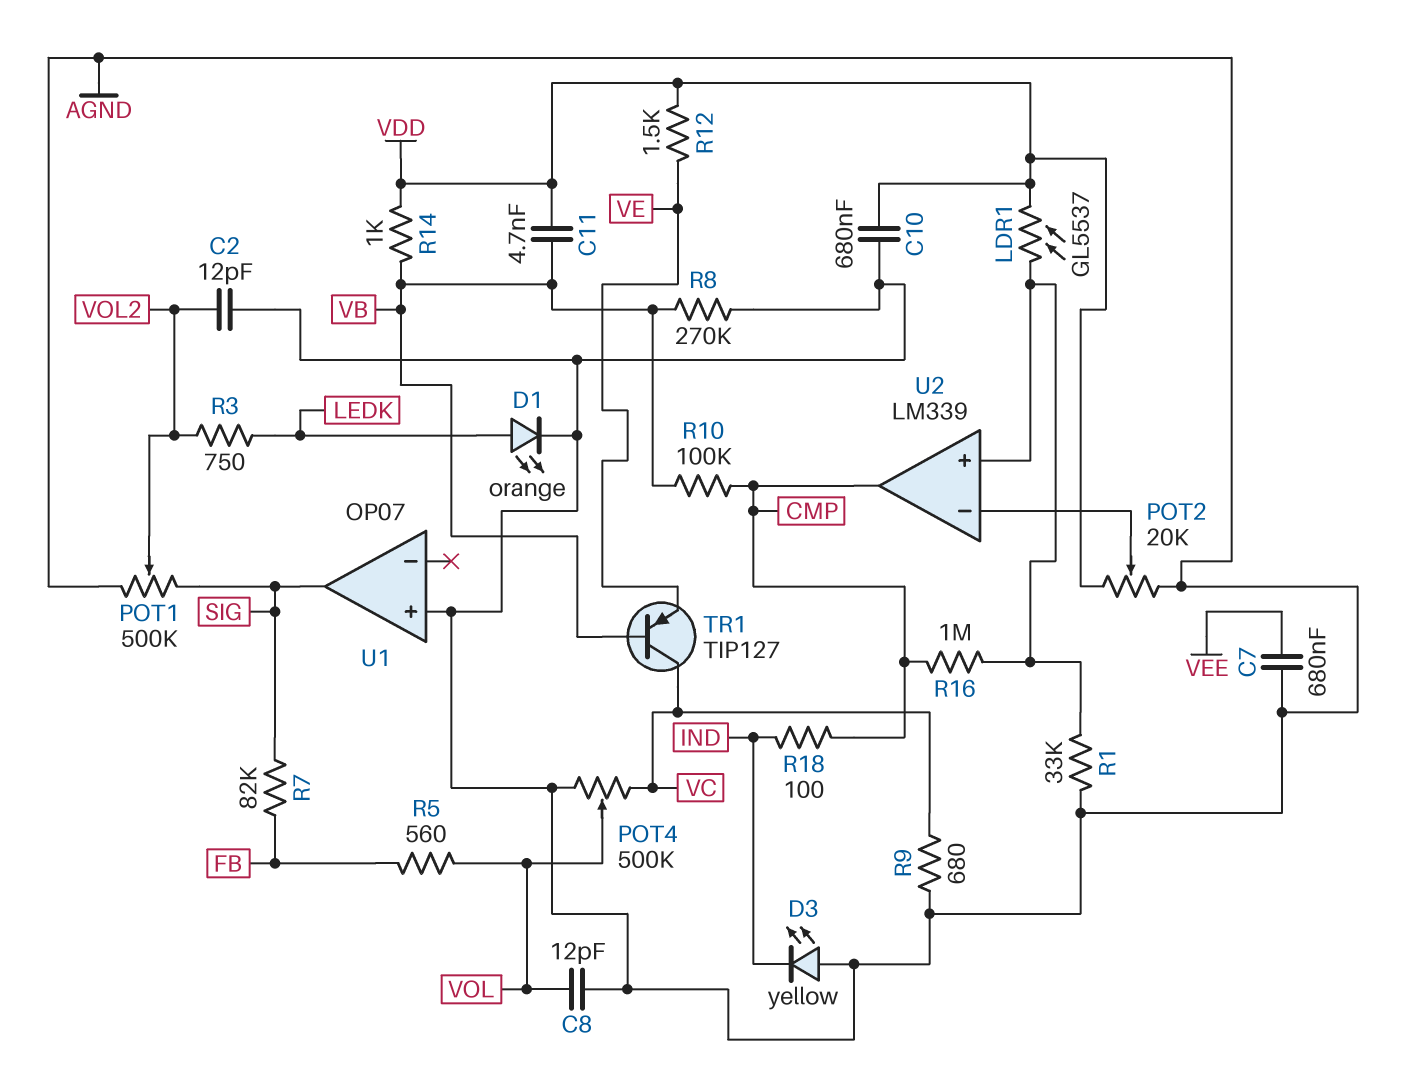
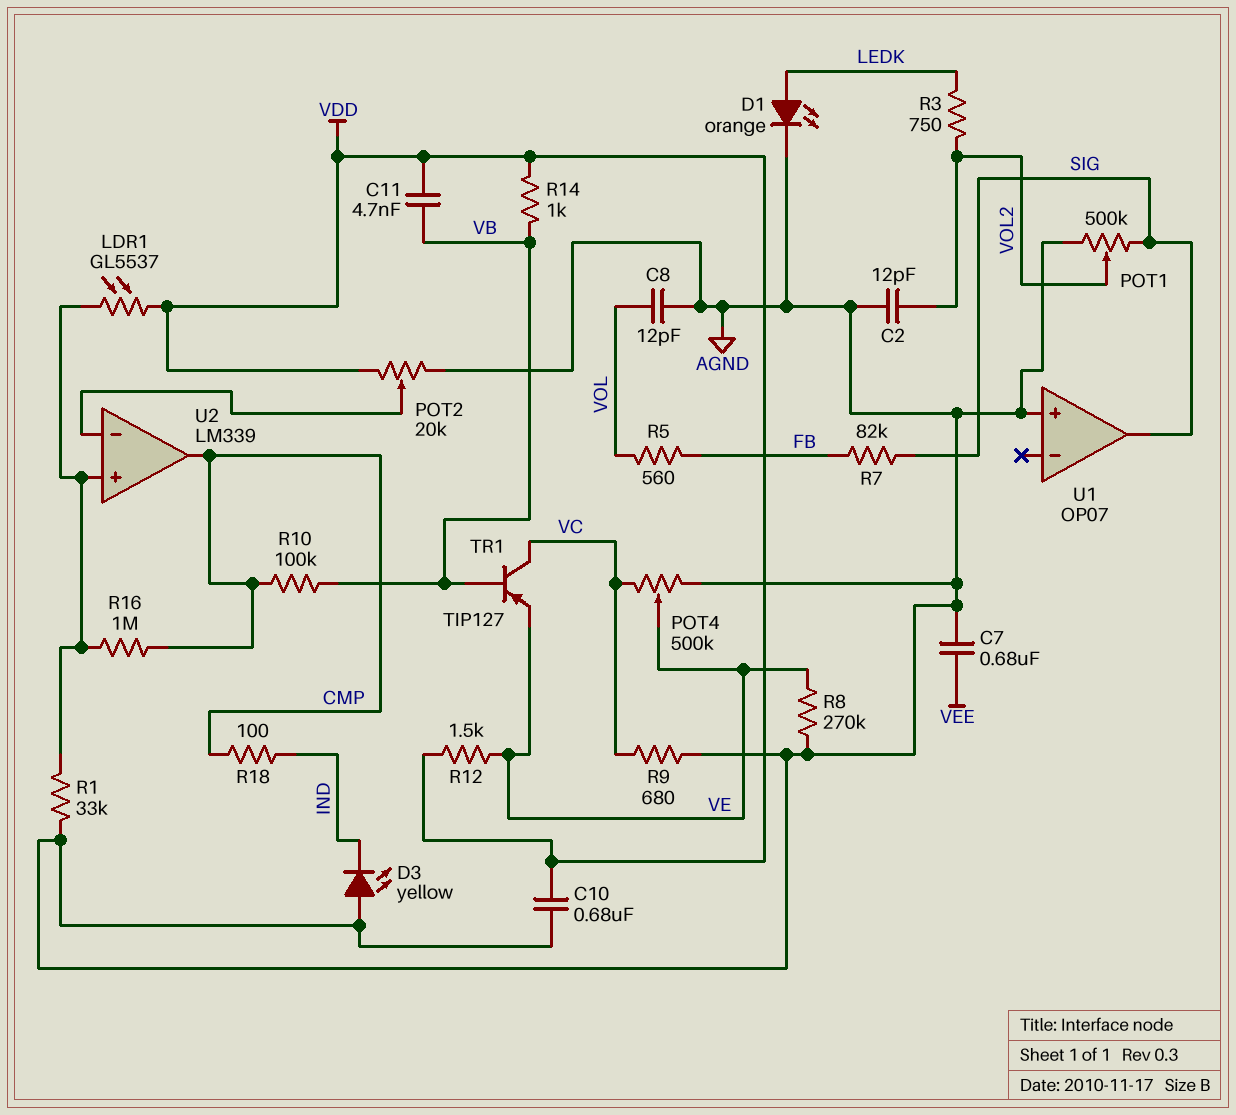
POT4: 500k (AGND, VC, wiper VOL) -> 500k (AGND, VC, wiper VE)
R8: 270k (AGND, VB) -> 270k (AGND, VE)

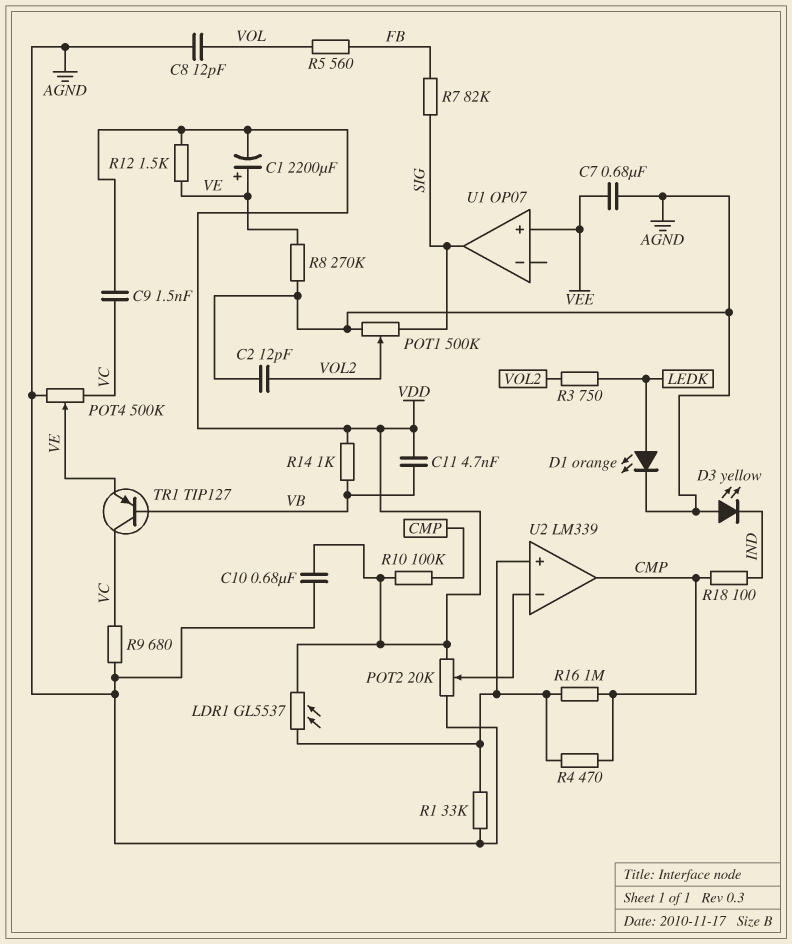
C1: none -> 2200uF (plus VE, minus VDD)
C9: none -> 1.5nF (VC, VDD)
R4: none -> 470 (CMP, U2/in+)
R10: 100k (CMP, VB) -> 100k (CMP, VDD)
U1 pin in+: AGND -> VEE

